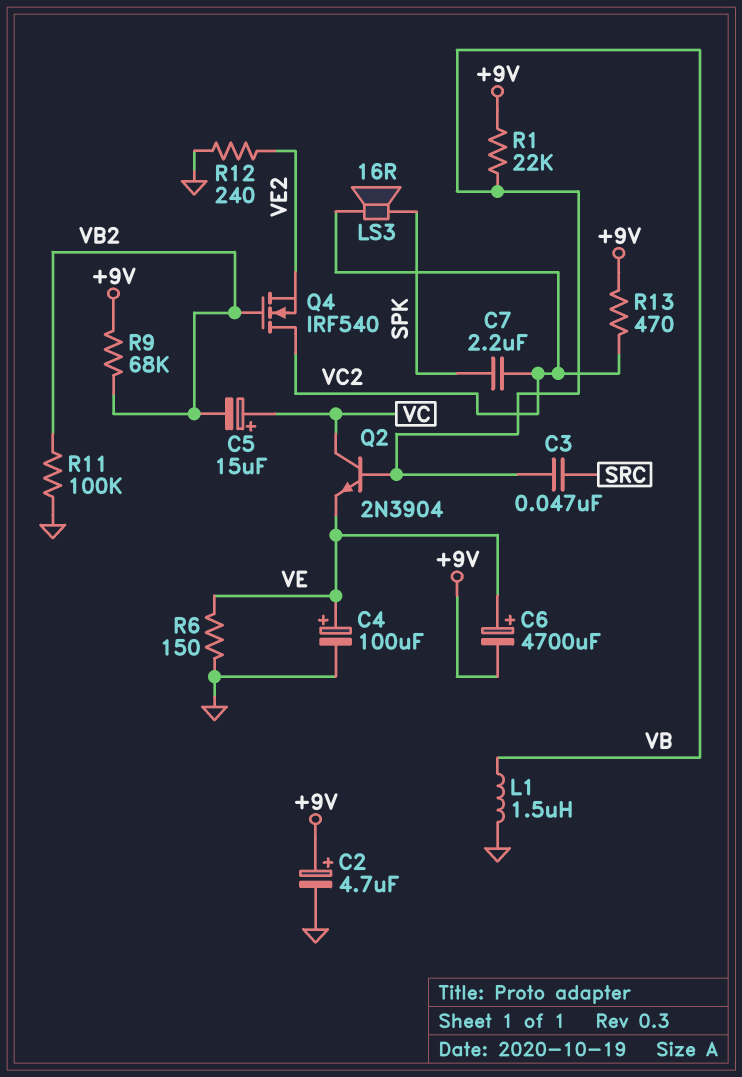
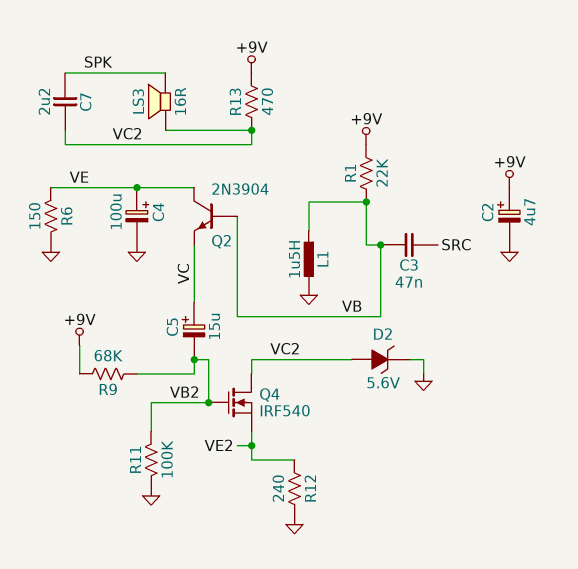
C6: 4700uF (plus VE, minus +9V) -> none
D2: none -> zener 5.6V (A VC2, K GND)
Q2: NPN 2N3904 (B VB, C VC, E VE) -> NPN 2N3904 (B VB, C VE, E VC)

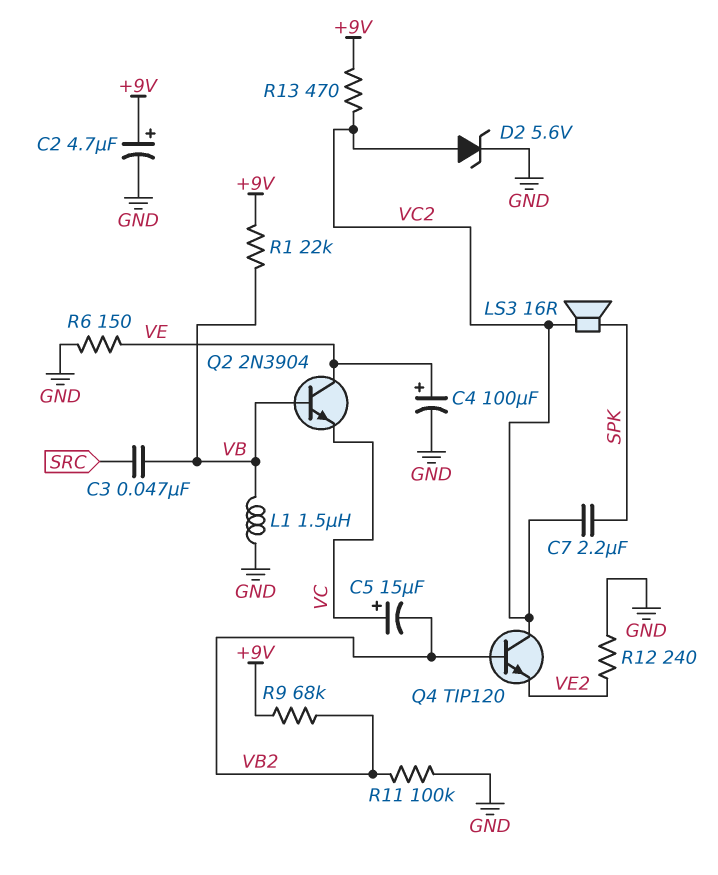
Q4: NMOS IRF540 (G VB2, D VC2, S VE2) -> NPN TIP120 (B VB2, C VC2, E VE2)

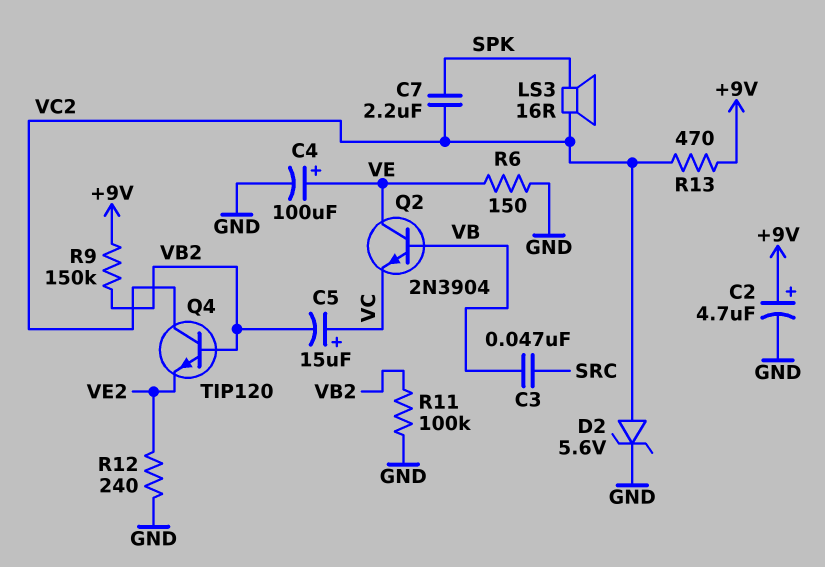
L1: 1.5uH (GND, VB) -> none
R1: 22k (+9V, VB) -> none
R9: 68k (+9V, VB2) -> 150k (+9V, VB2)

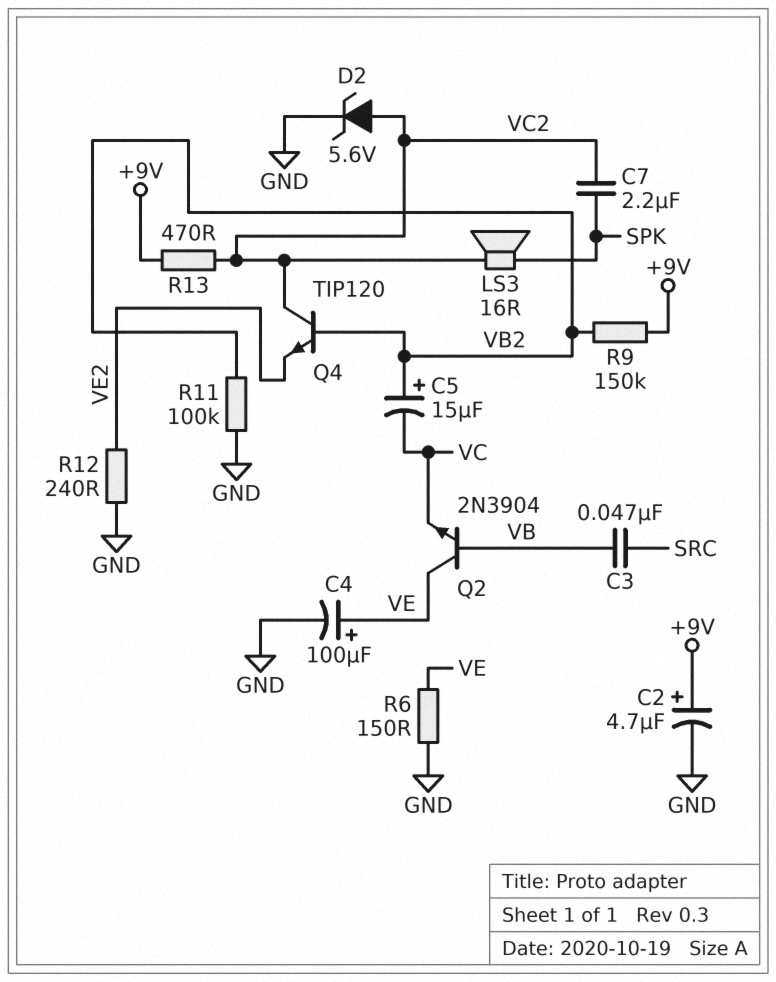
C5: 15uF (plus VC, minus VB2) -> 15uF (plus VB2, minus VC)

